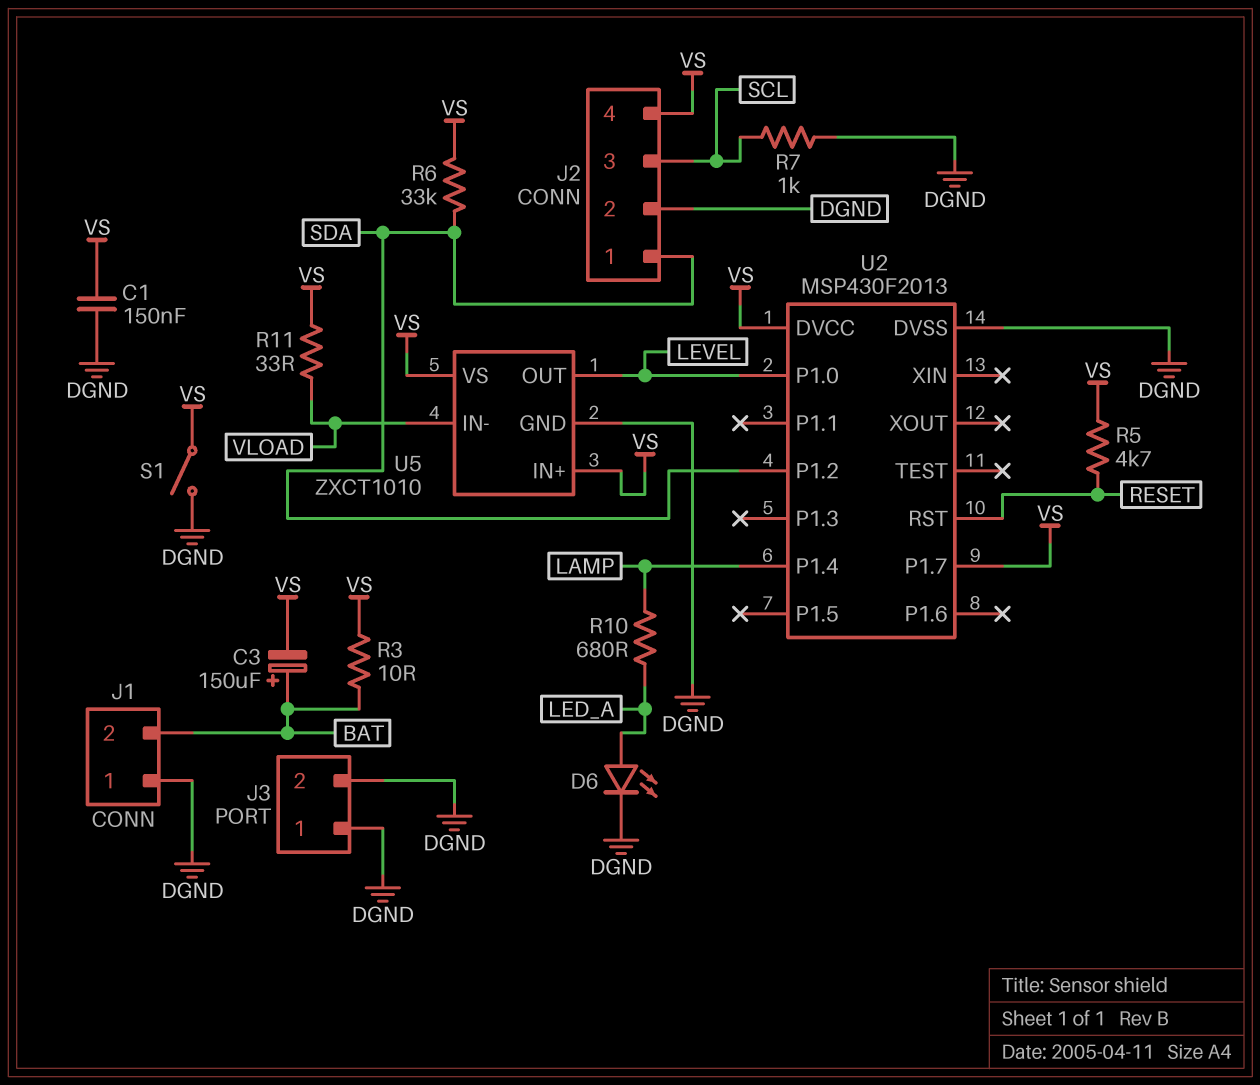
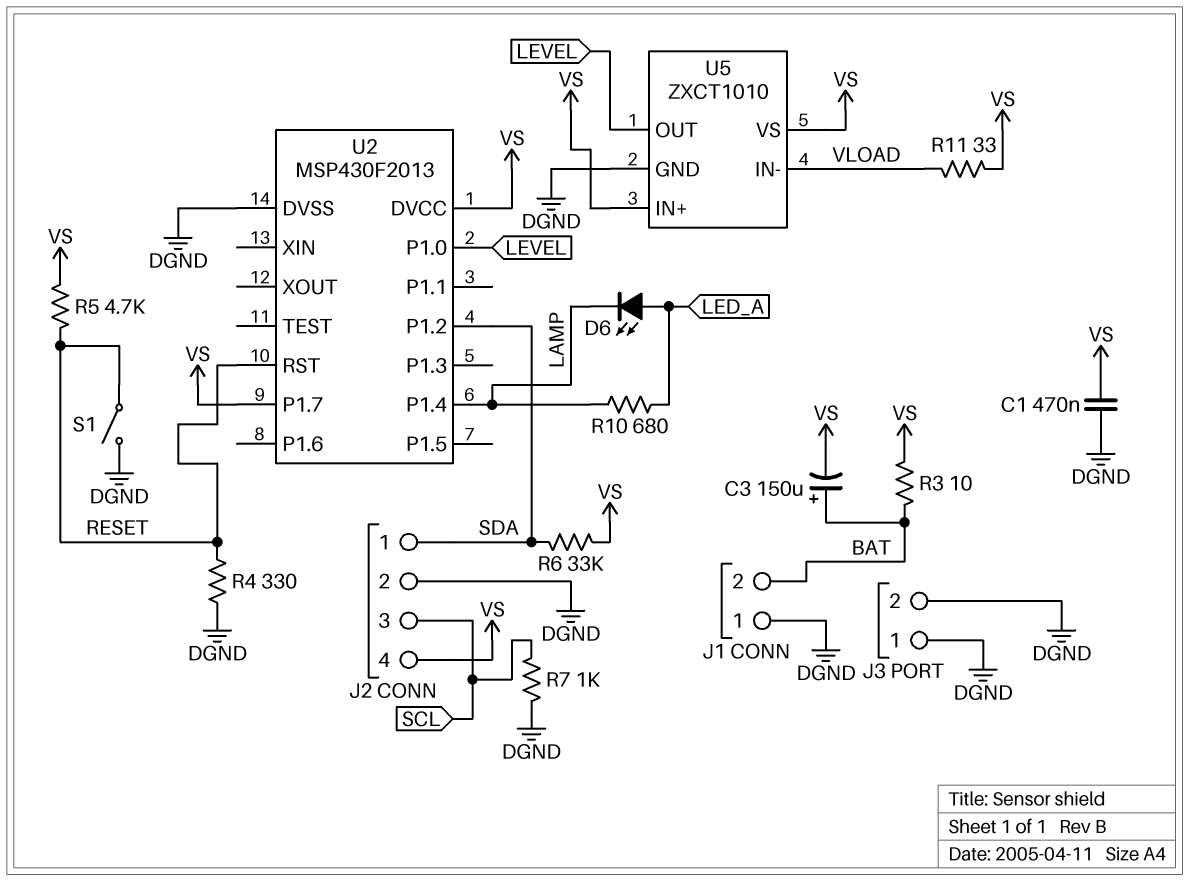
C1: 150nF (DGND, VS) -> 470nF (DGND, VS)
D6: LED (A LED_A, K DGND) -> LED (A LED_A, K LAMP)
R4: none -> 330 (DGND, RESET)
S1: switch (DGND, VS) -> switch (DGND, RESET)

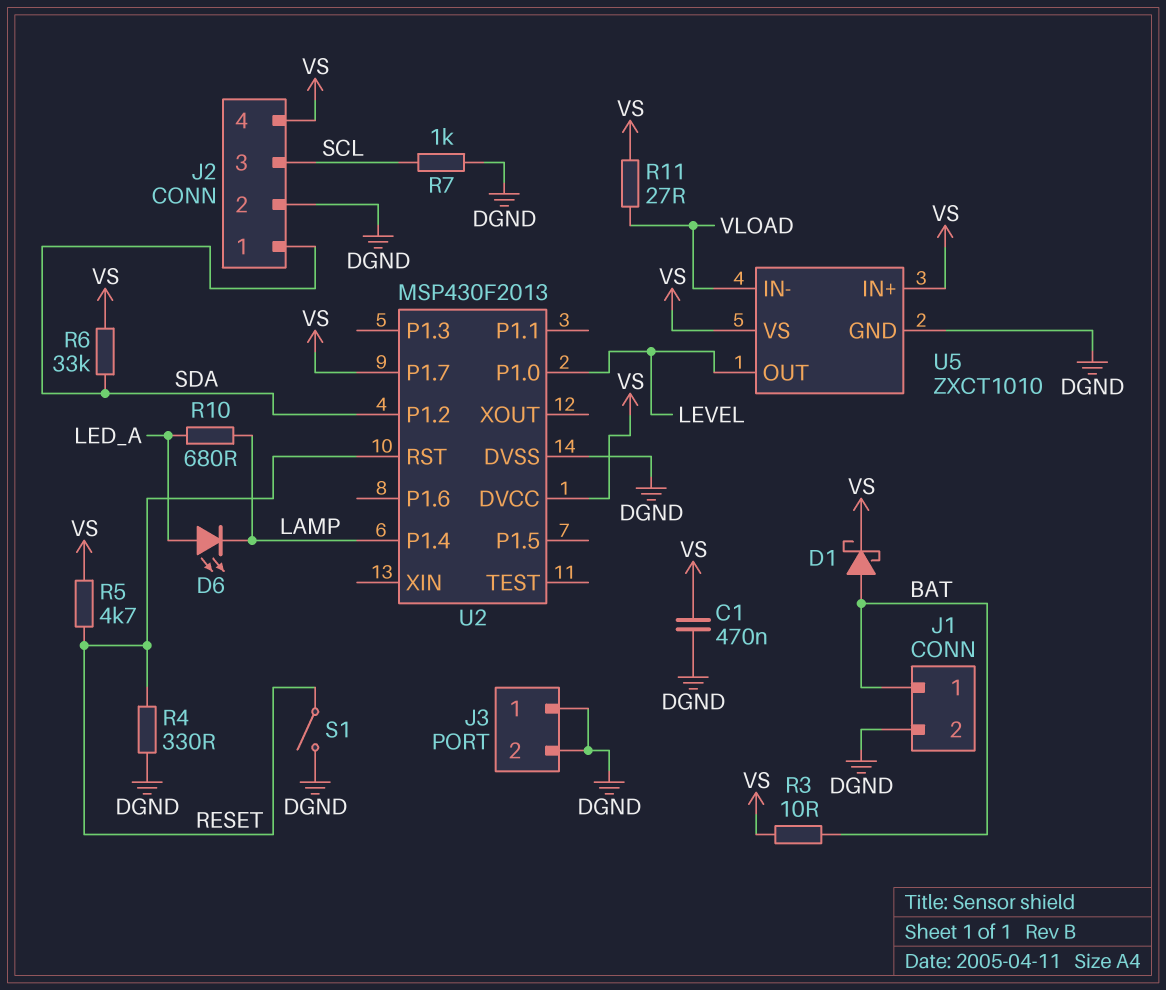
C3: 150uF (plus BAT, minus VS) -> none
D1: none -> schottky (A BAT, K VS)
J1 pin 1: DGND -> BAT
J1 pin 2: BAT -> DGND
R11: 33 (VLOAD, VS) -> 27 (VLOAD, VS)

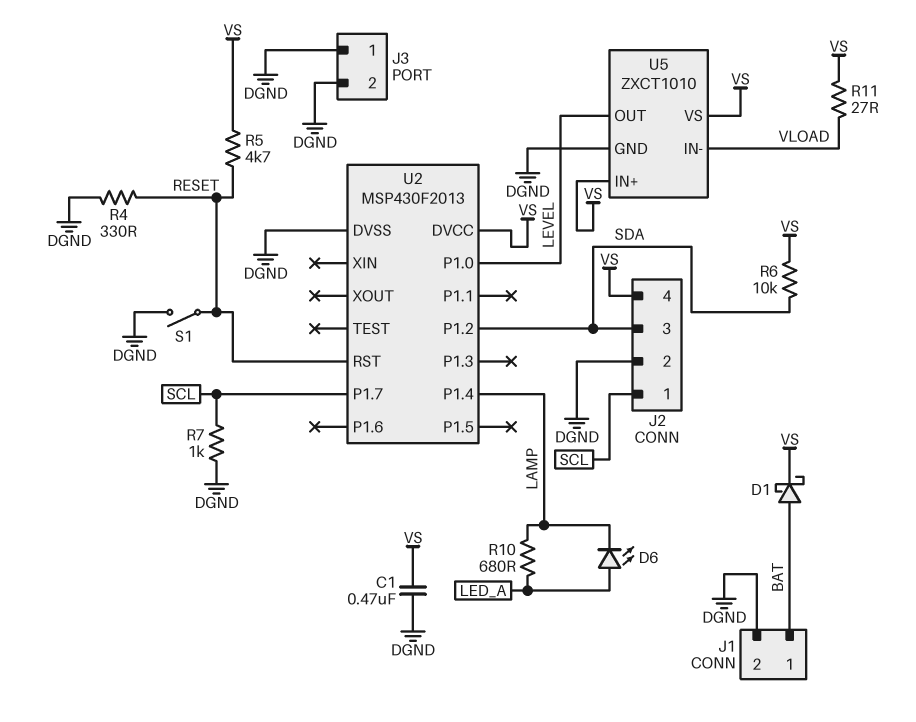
J2 pin 1: SDA -> SCL
J2 pin 3: SCL -> SDA
R3: 10 (BAT, VS) -> none
R6: 33k (SDA, VS) -> 10k (SDA, VS)
U2 pin P1.7: VS -> SCL

